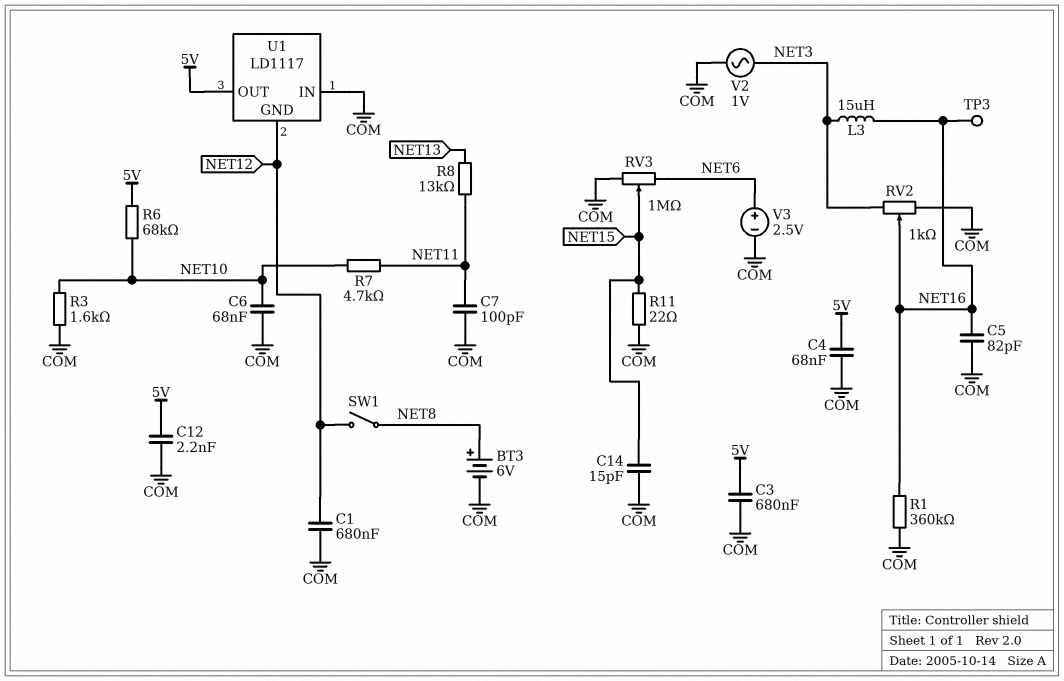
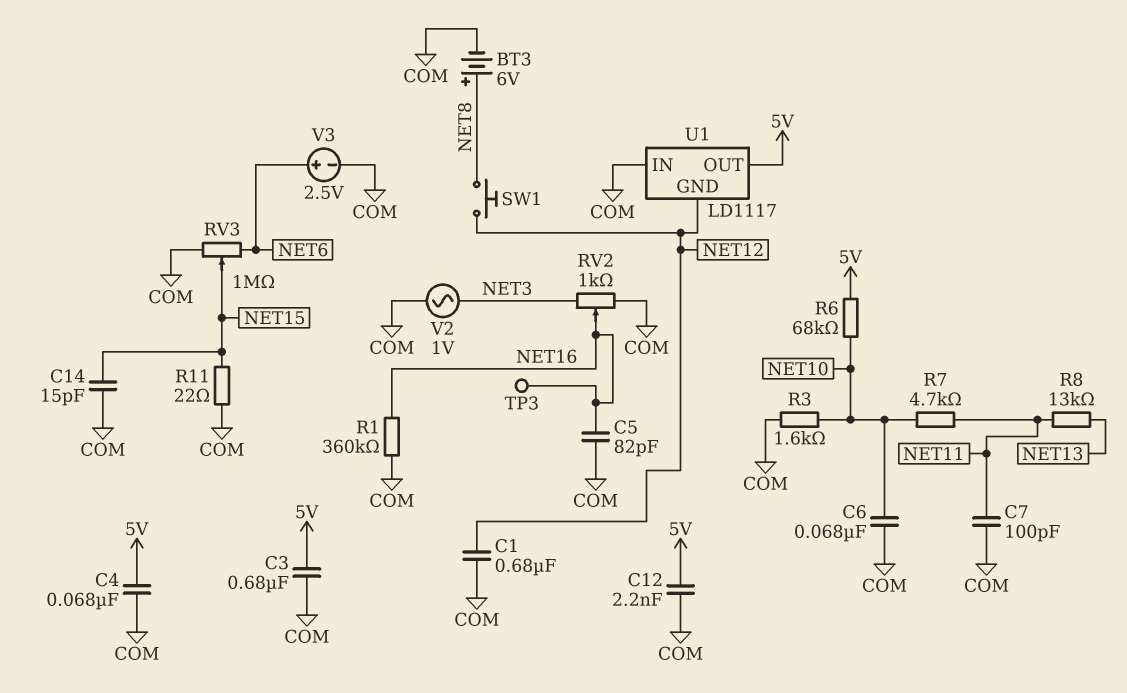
L3: 15uH (NET3, NET16) -> none
SW1: switch (NET8, NET12) -> button (NET8, NET12)

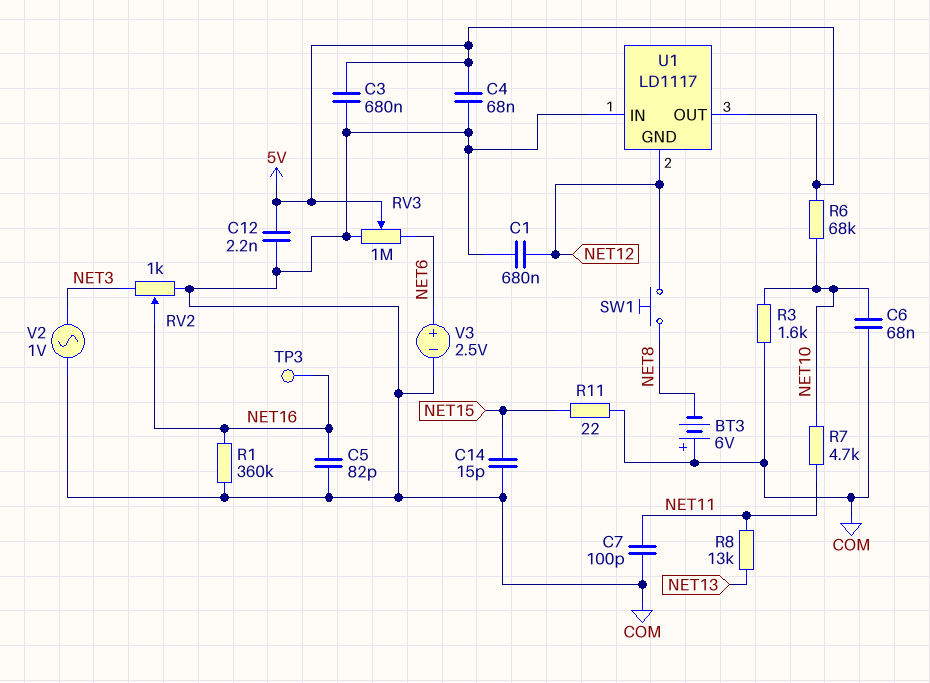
BT3: 6V (plus NET8, minus COM) -> 6V (plus COM, minus NET8)
RV3: 1M (COM, NET6, wiper NET15) -> 1M (COM, NET6, wiper 5V)

